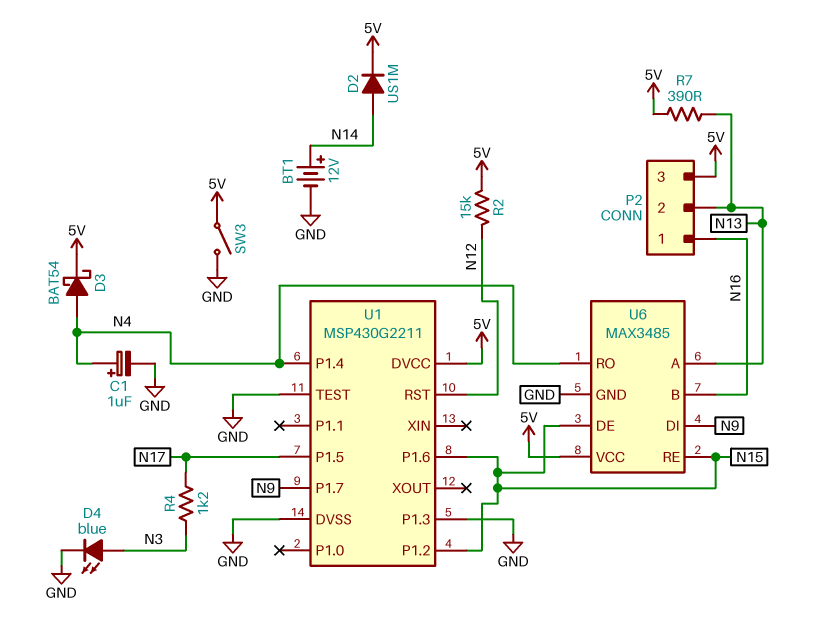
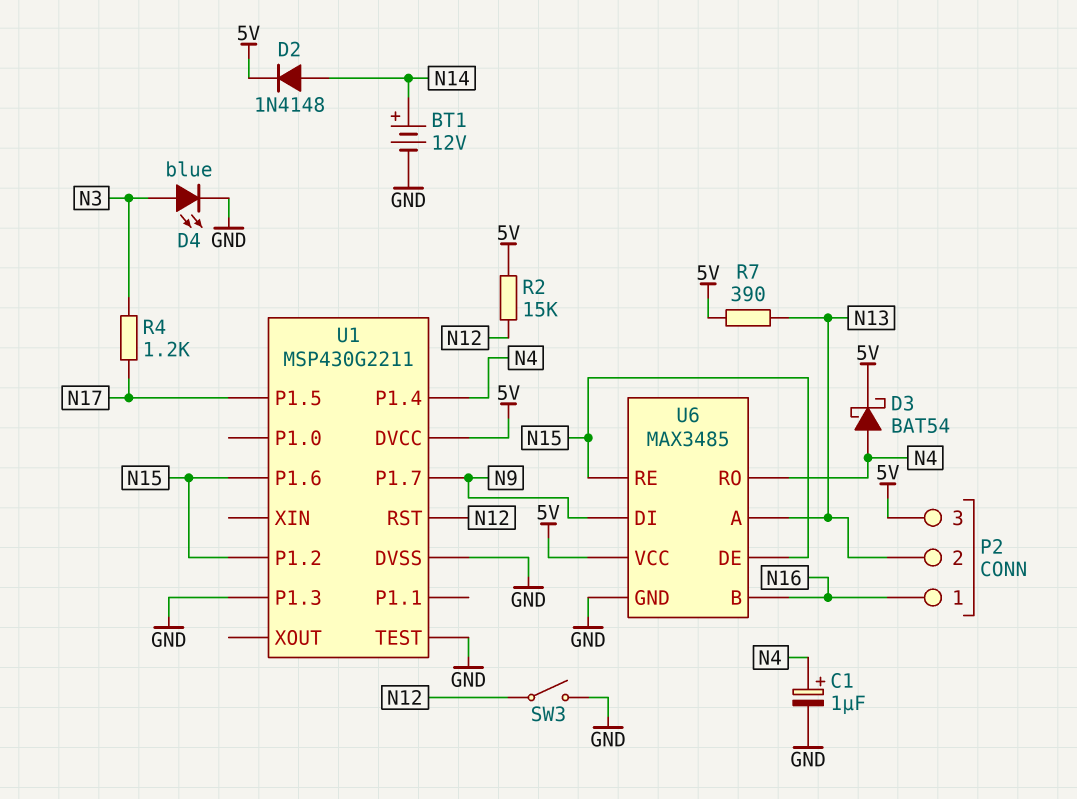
D2: diode US1M (A N14, K 5V) -> diode 1N4148 (A N14, K 5V)
SW3: switch (5V, GND) -> switch (GND, N12)

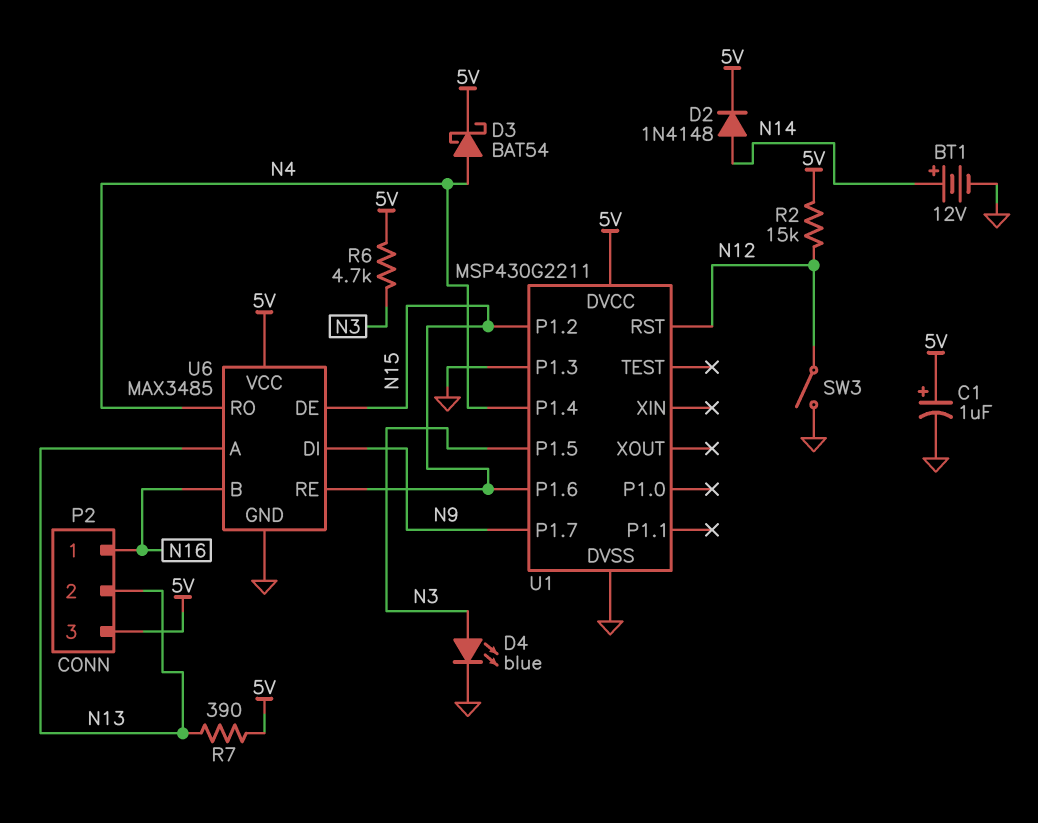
C1: 1uF (plus N4, minus GND) -> 1uF (plus 5V, minus GND)
R4: 1.2k (N3, N17) -> none
R6: none -> 4.7k (5V, N3)
U1 pin P1.5: N17 -> N3
U1 pin TEST: GND -> none

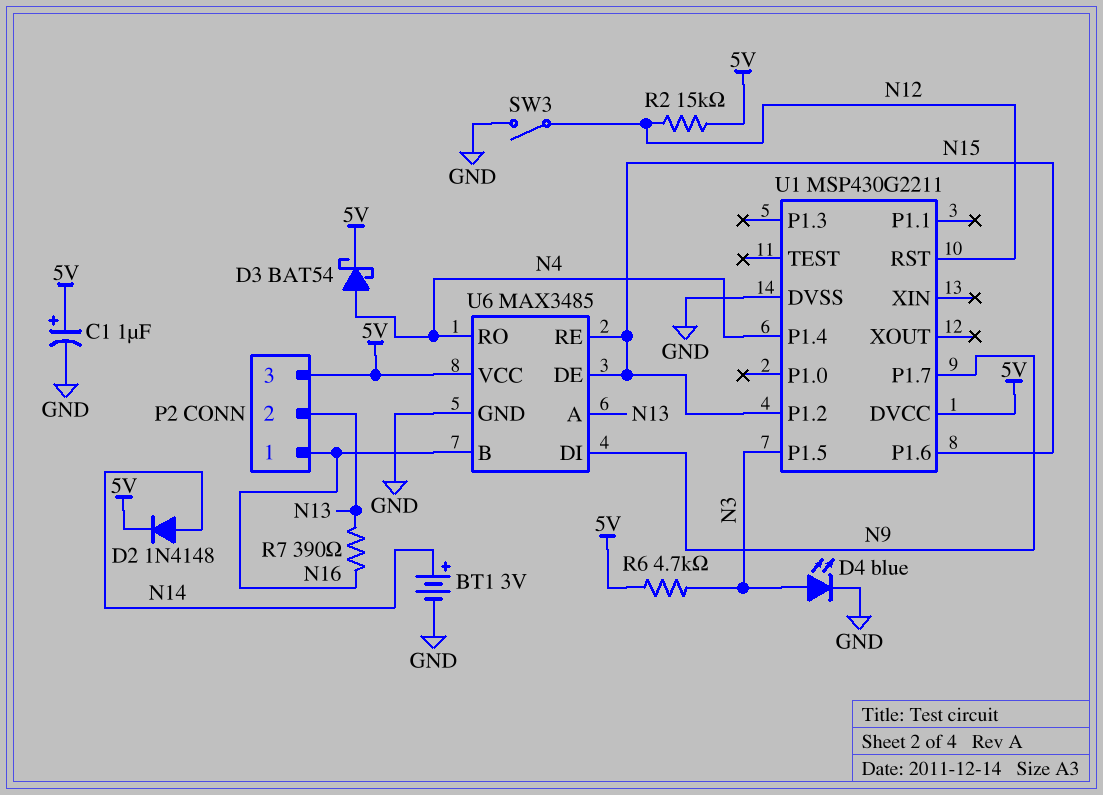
BT1: 12V (plus N14, minus GND) -> 3V (plus N14, minus GND)
R7: 390 (5V, N13) -> 390 (N13, N16)
U1 pin P1.3: GND -> none

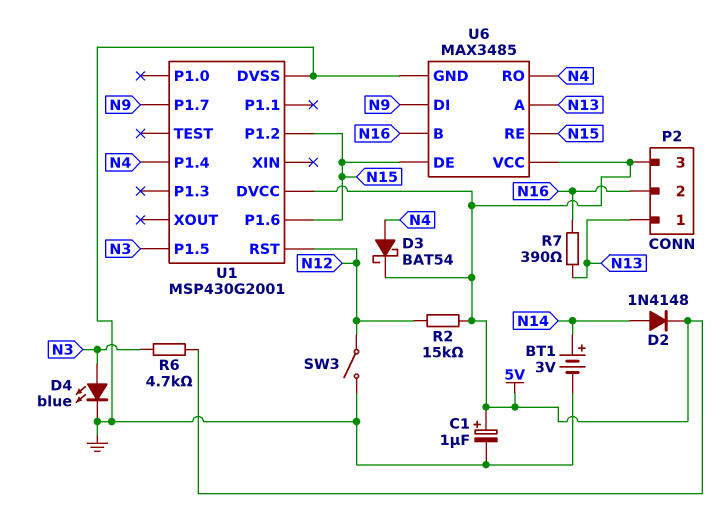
P2 pin 1: N16 -> N13
P2 pin 2: N13 -> N16
U1: MSP430G2211 -> MSP430G2001

